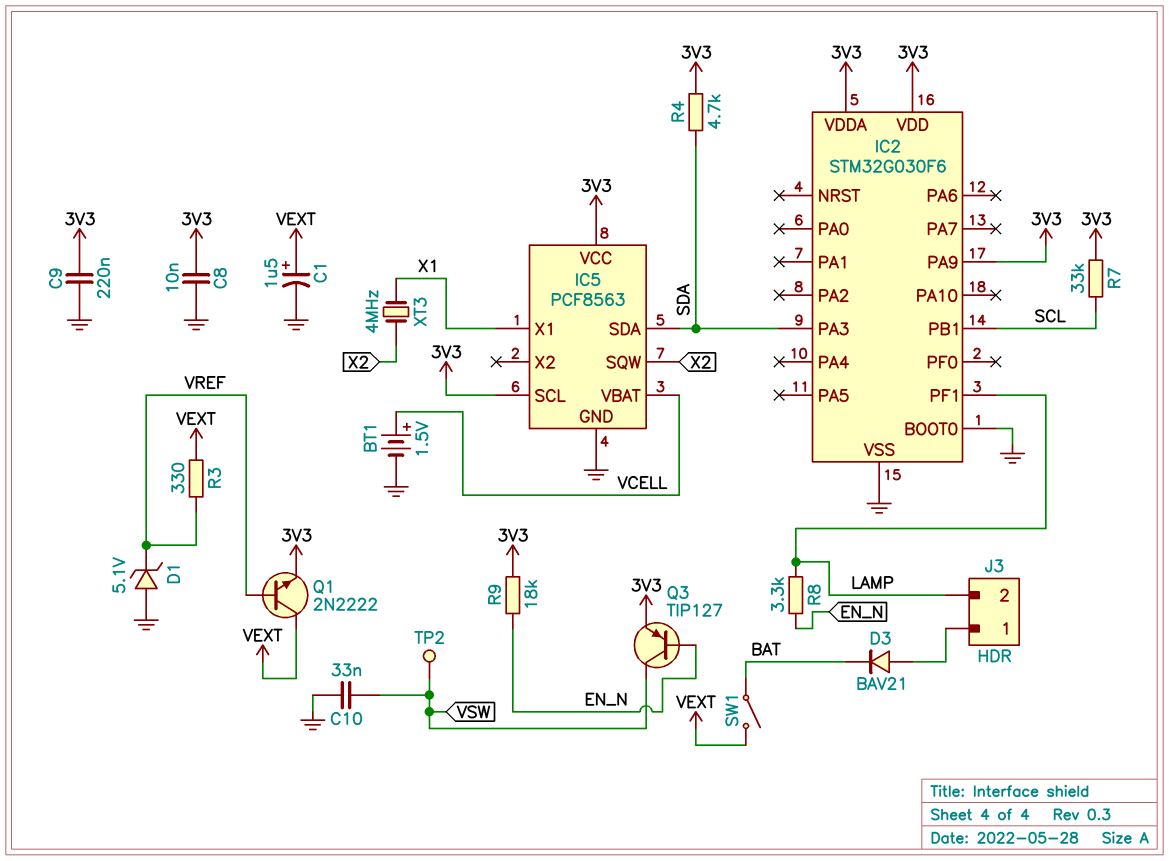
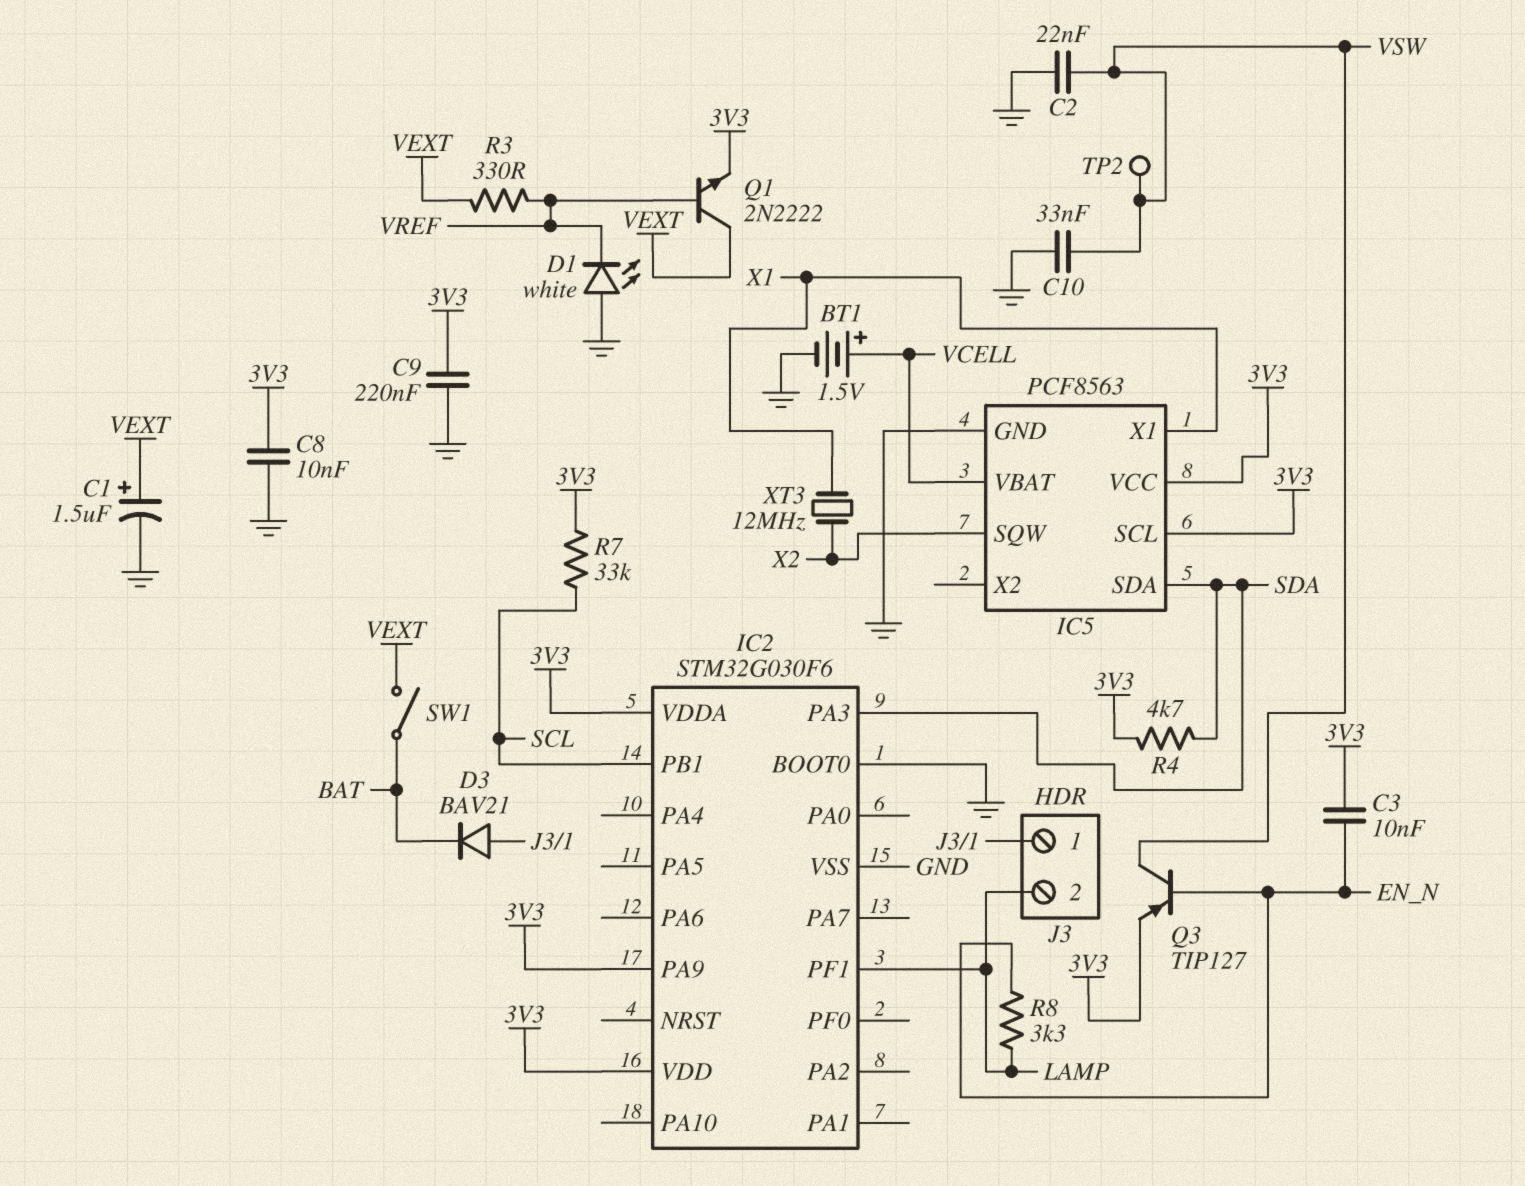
C2: none -> 22nF (GND, VSW)
C3: none -> 10nF (3V3, EN_N)
D1: zener 5.1V (A GND, K VREF) -> LED white (A GND, K VREF)
R9: 18k (3V3, EN_N) -> none
XT3: 4MHz (X1, X2) -> 12MHz (X1, X2)

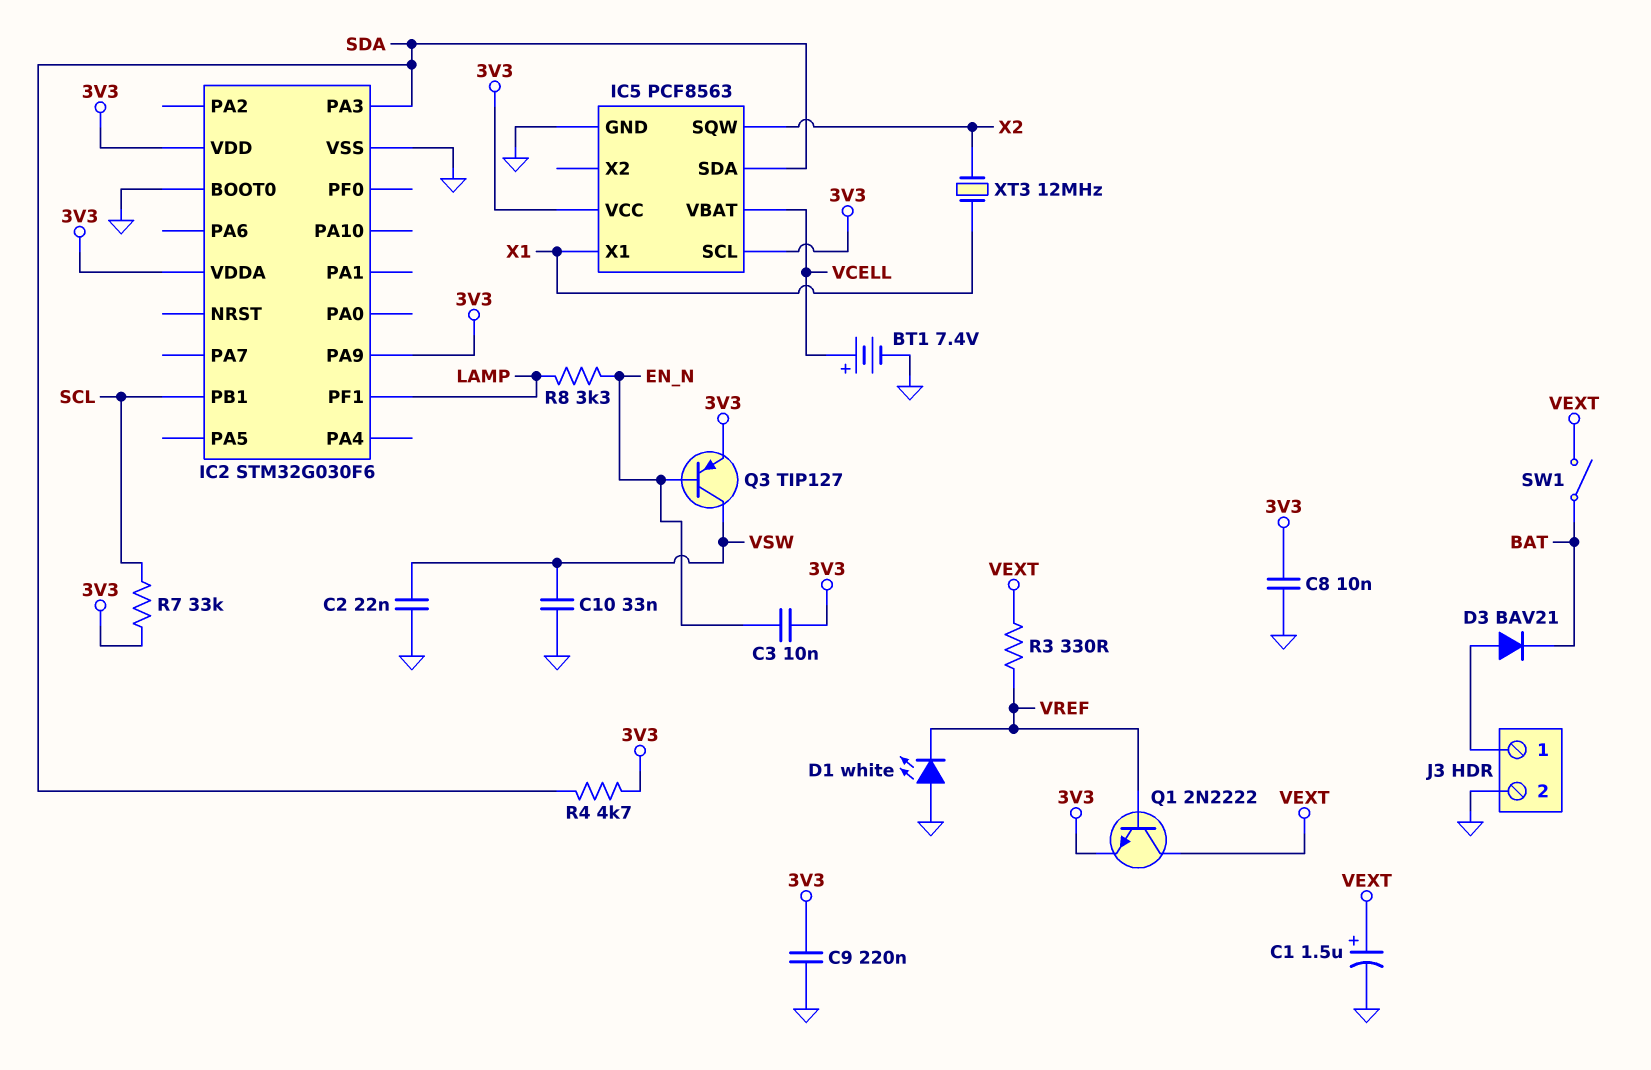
BT1: 1.5V (plus VCELL, minus GND) -> 7.4V (plus VCELL, minus GND)
J3 pin 2: LAMP -> GND
TP2: test point (VSW) -> none

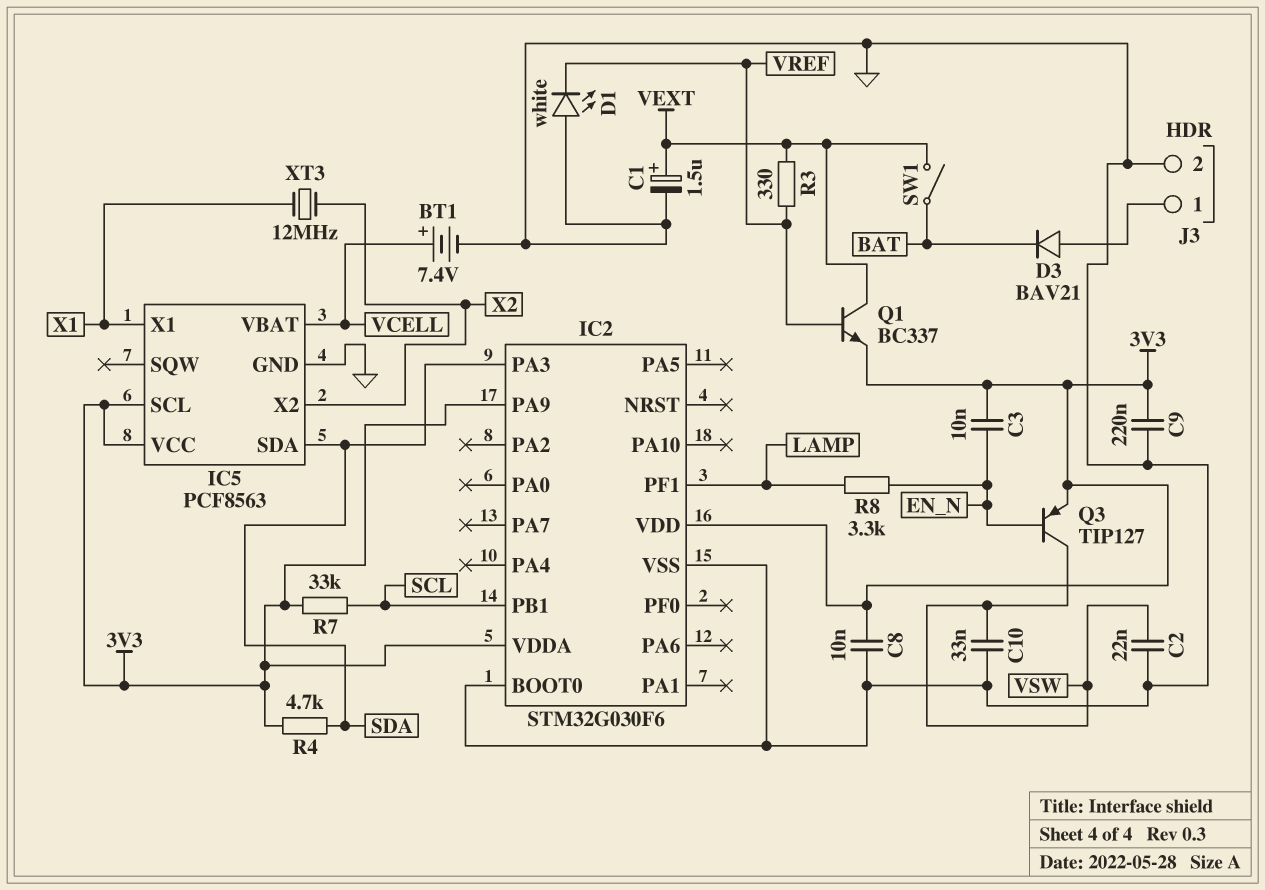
IC5 pin SQW: X2 -> none
IC5 pin X2: none -> X2
Q1: NPN 2N2222 (B VREF, C VEXT, E 3V3) -> NPN BC337 (B VREF, C VEXT, E 3V3)

